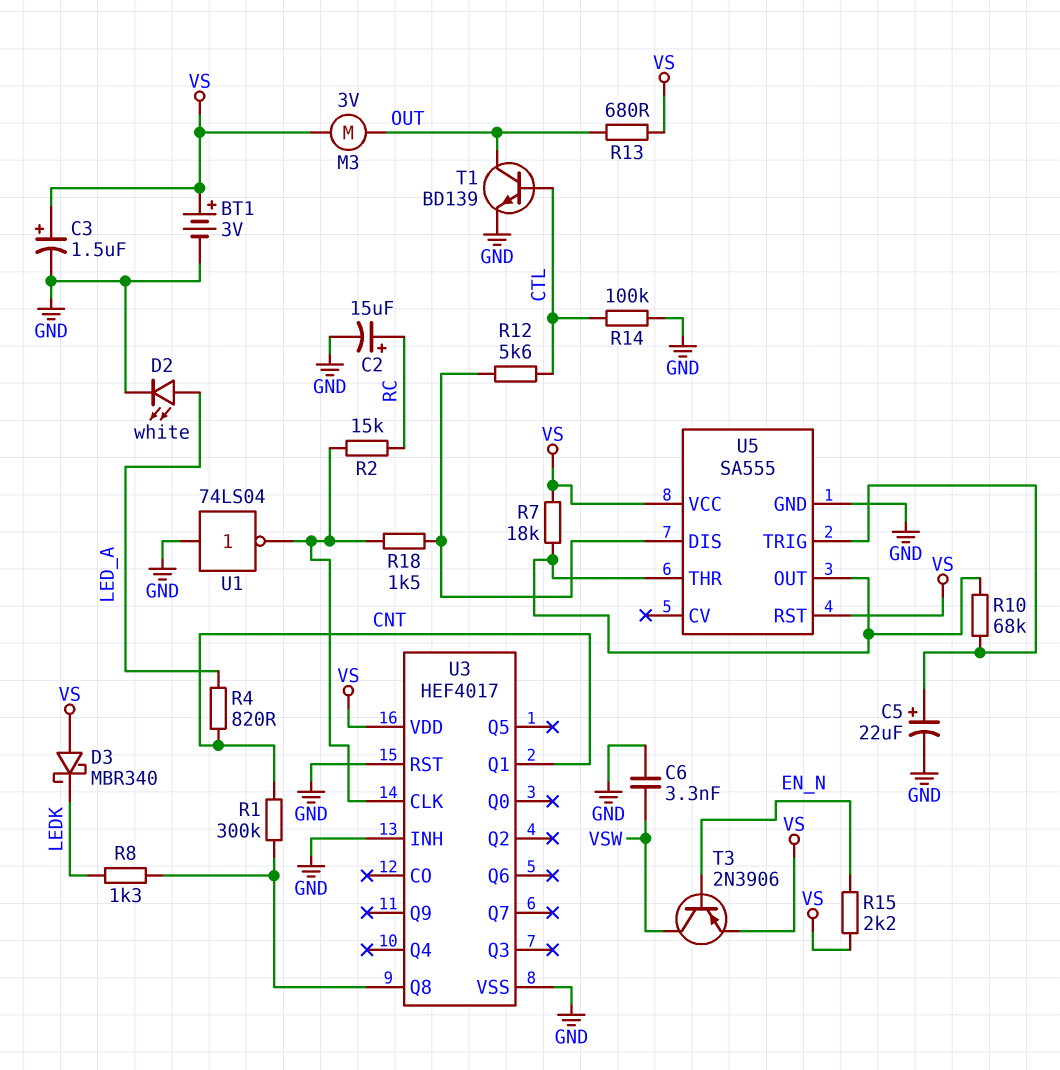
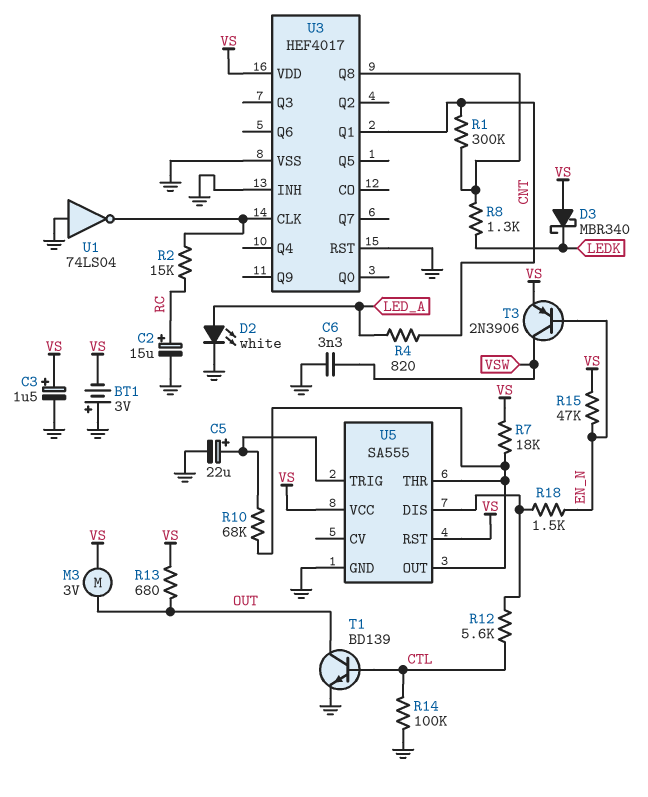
BT1: 3V (plus VS, minus GND) -> 3V (plus GND, minus VS)
R15: 2.2k (EN_N, VS) -> 47k (EN_N, VS)
R18: 1.5k (U3/CLK, U5/DIS) -> 1.5k (EN_N, U5/DIS)

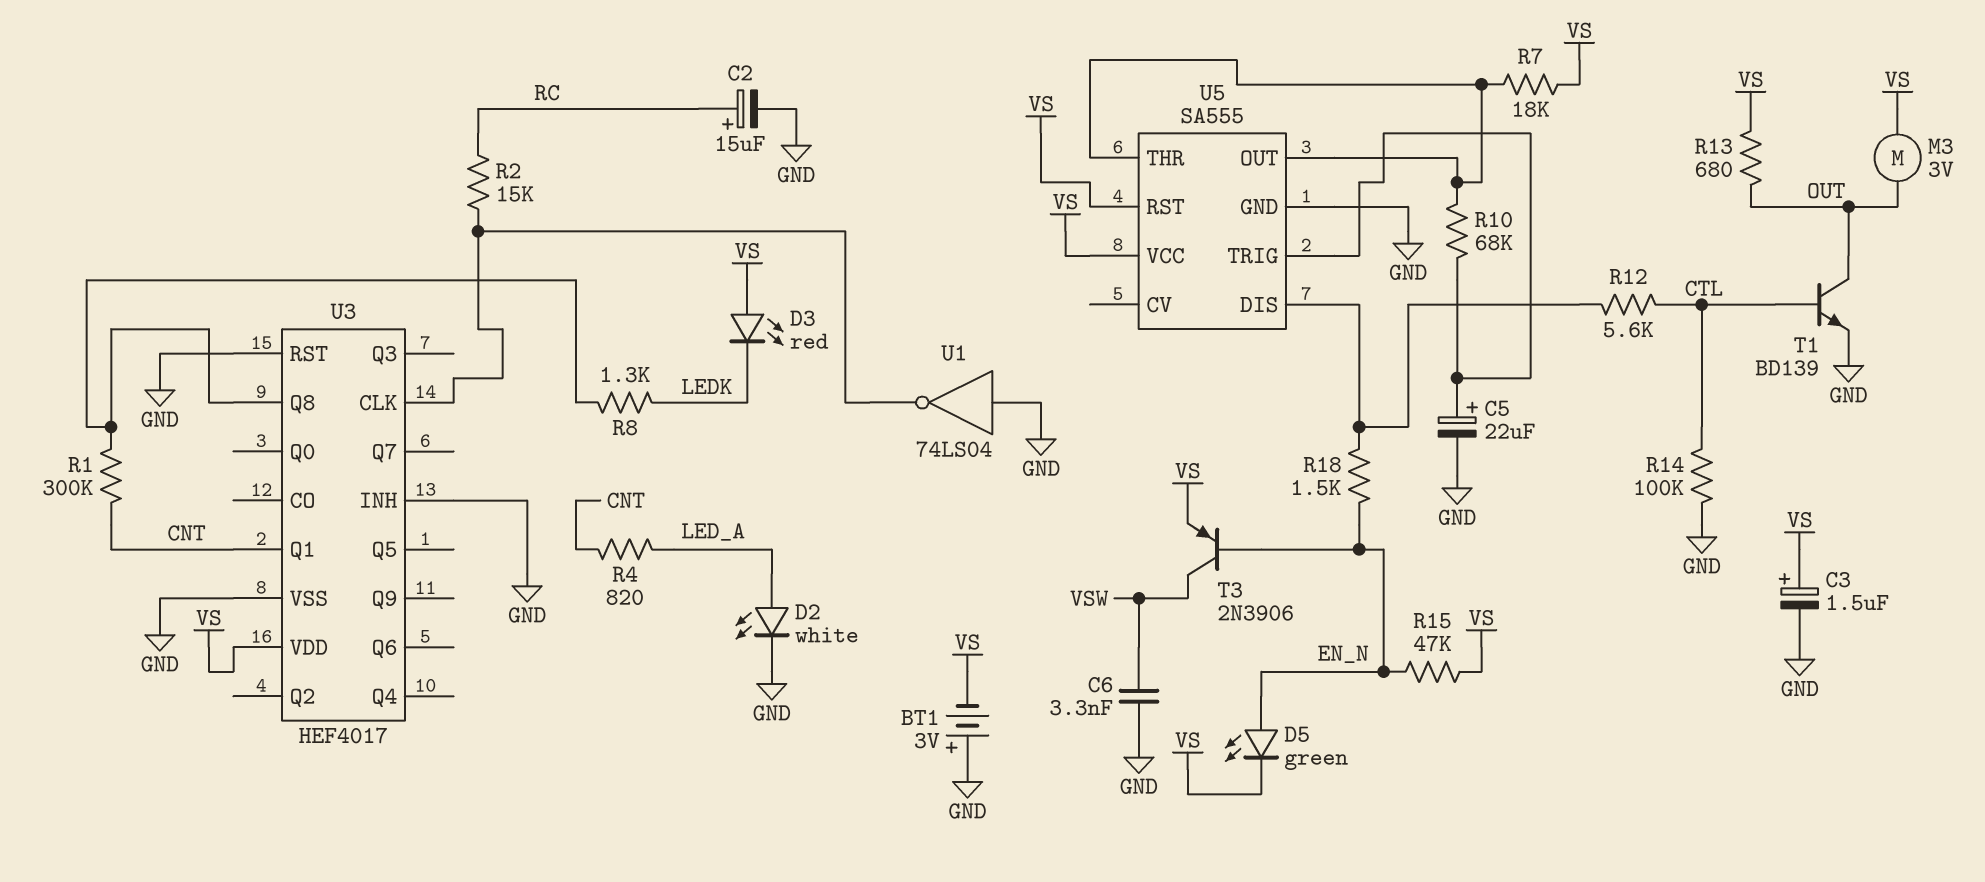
D3: schottky MBR340 (A VS, K LEDK) -> LED red (A VS, K LEDK)
D5: none -> LED green (A EN_N, K VS)

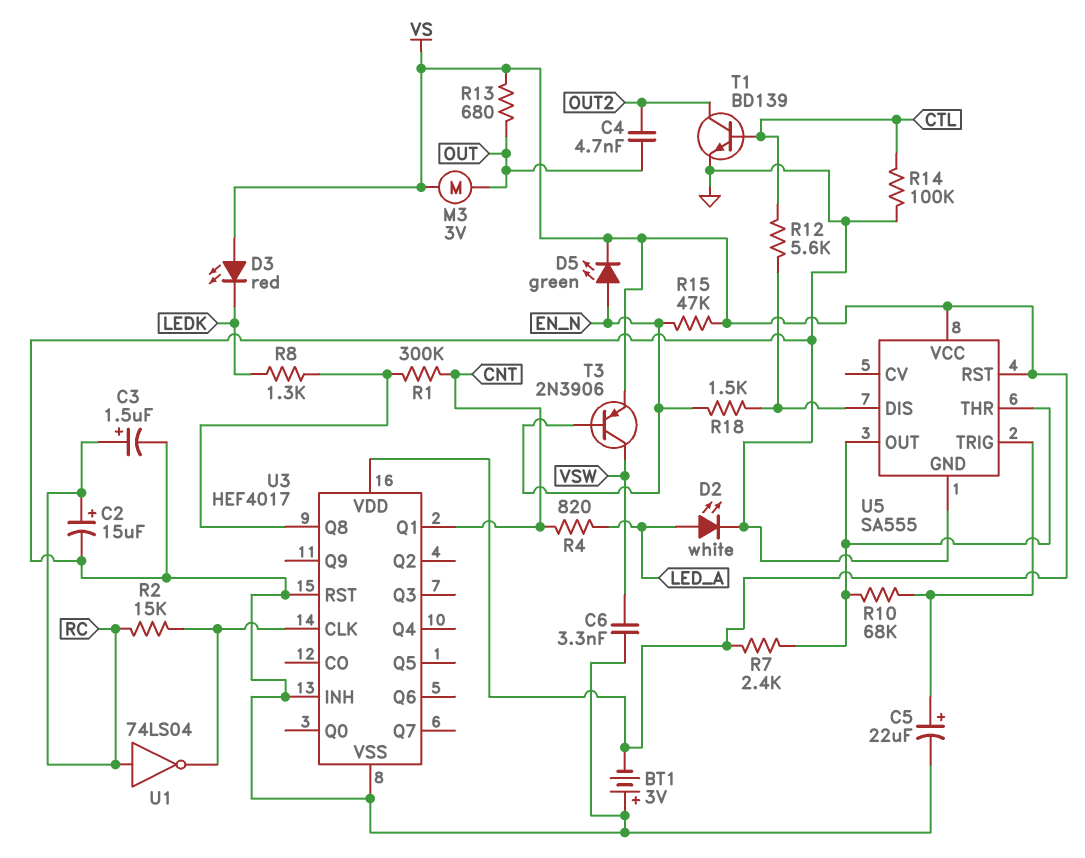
C3: 1.5uF (plus VS, minus GND) -> 1.5uF (plus RC, minus GND)
C4: none -> 4.7nF (OUT, OUT2)
R7: 18k (U5/OUT, VS) -> 2.4k (U5/OUT, VS)
T1: NPN BD139 (B CTL, C OUT, E GND) -> NPN BD139 (B CTL, C OUT2, E GND)
U1: NOT 74LS04 (in GND, out U3/CLK) -> NOT 74LS04 (in RC, out U3/CLK)

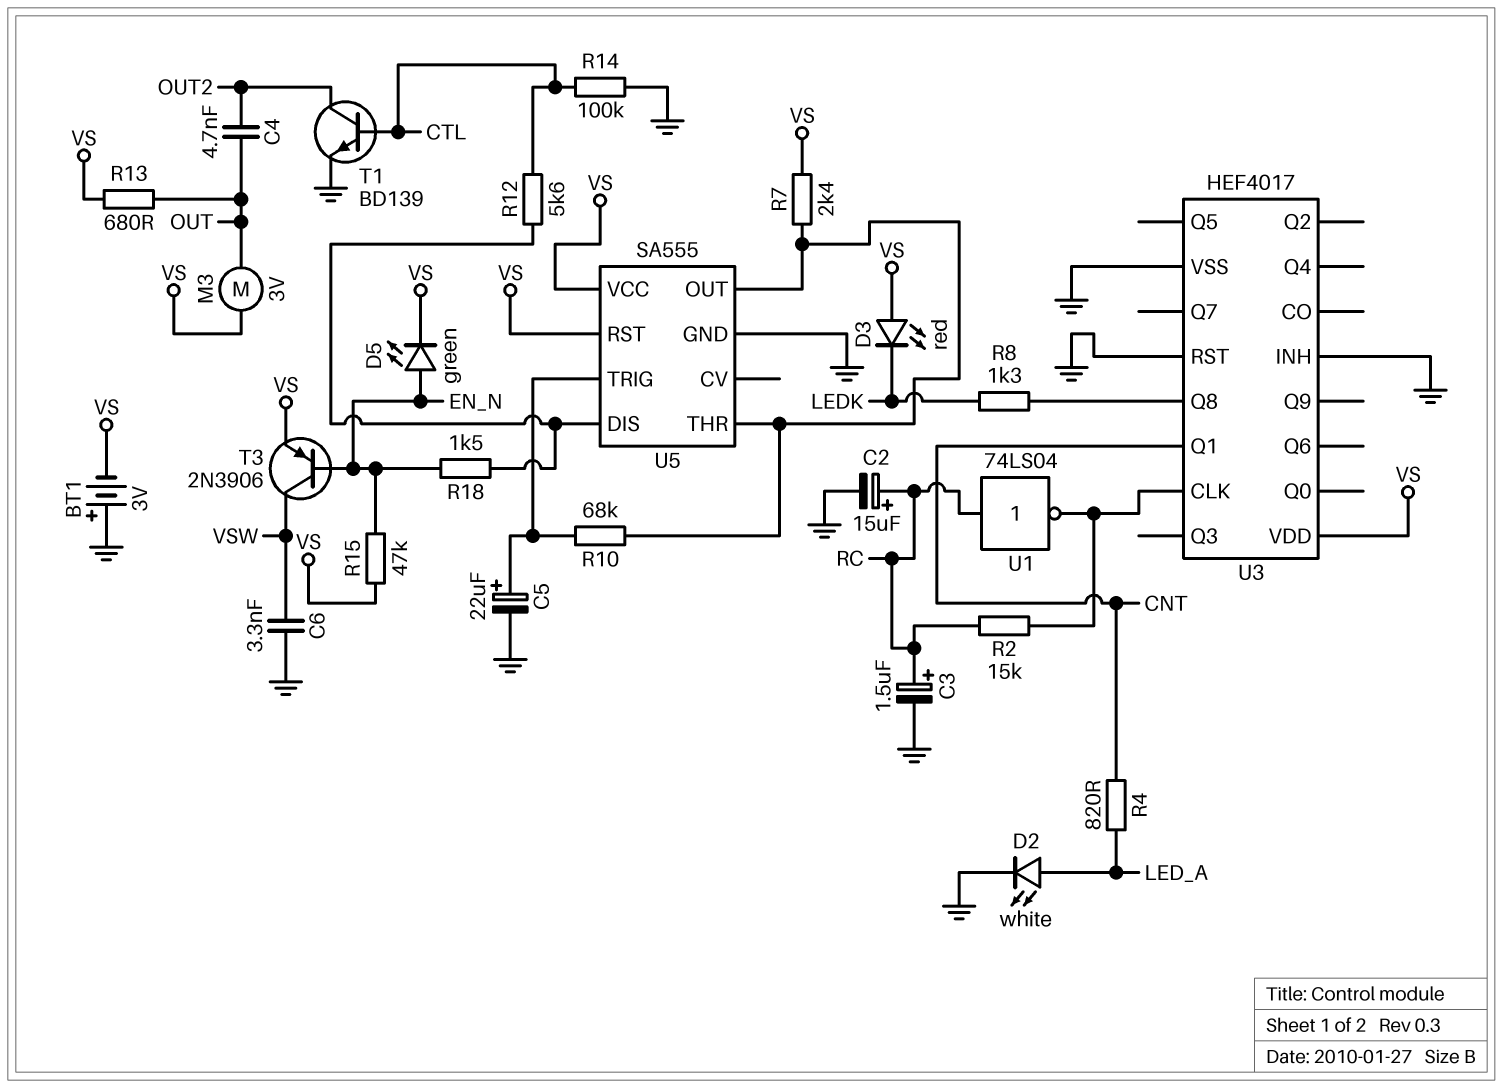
R1: 300k (CNT, U3/Q8) -> none

